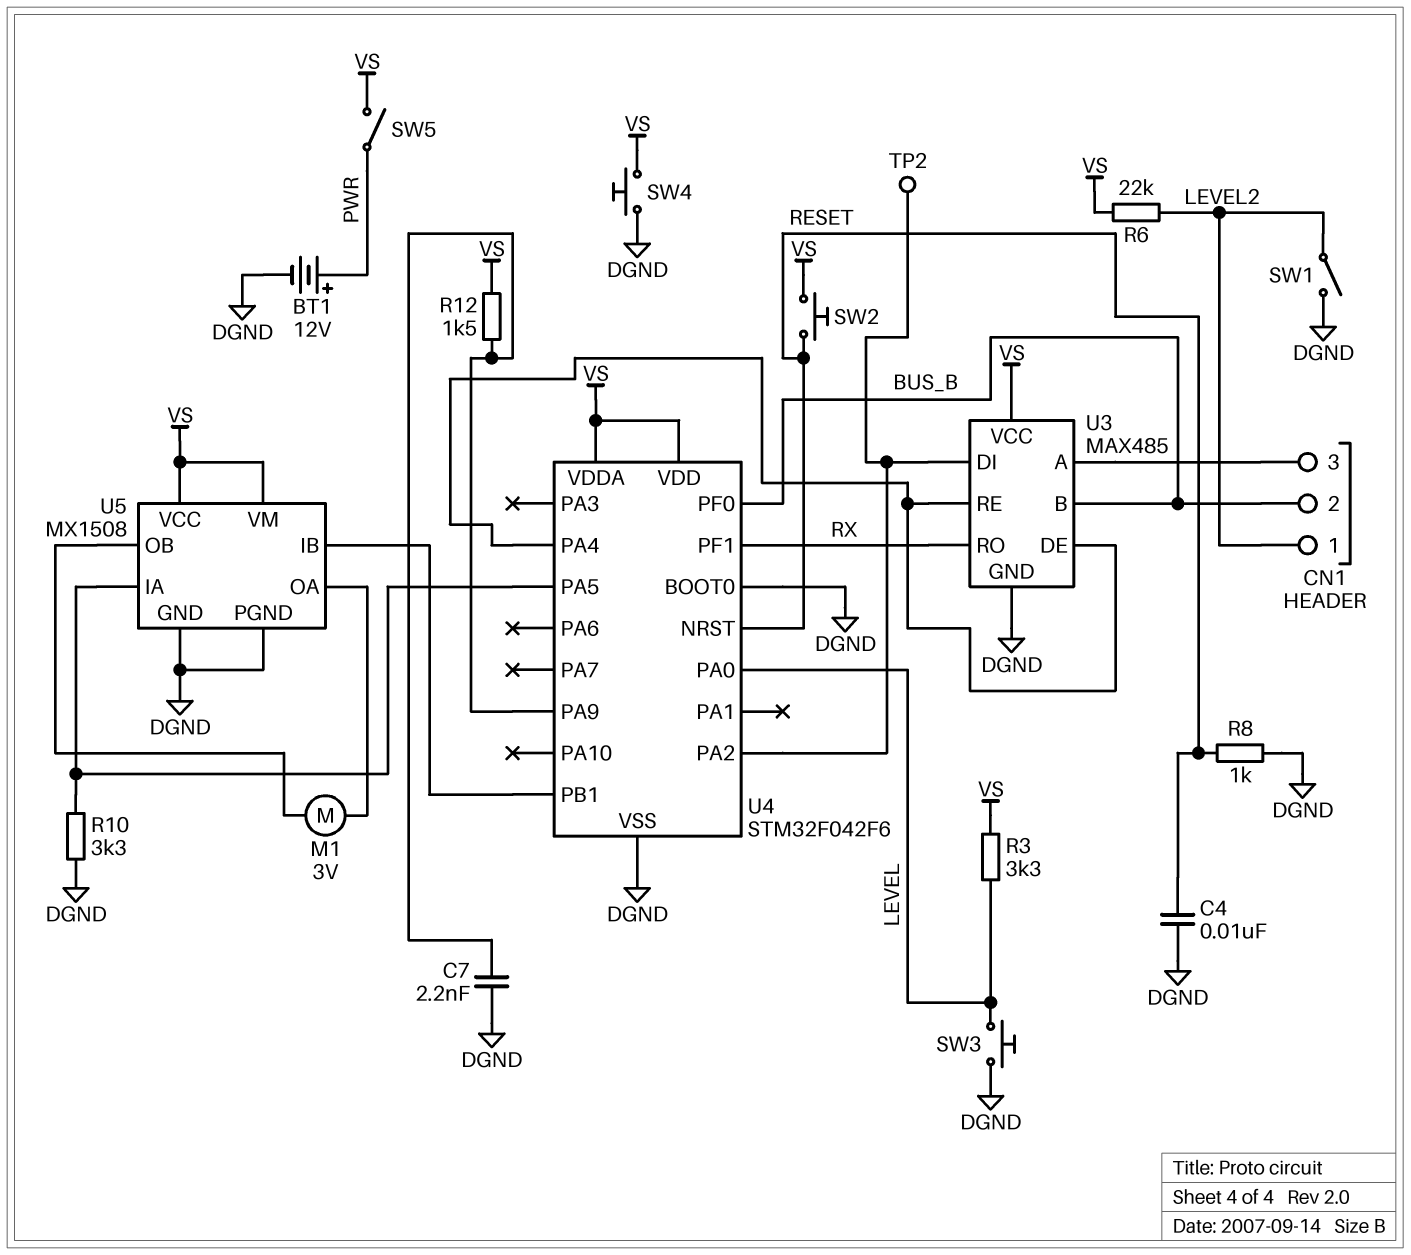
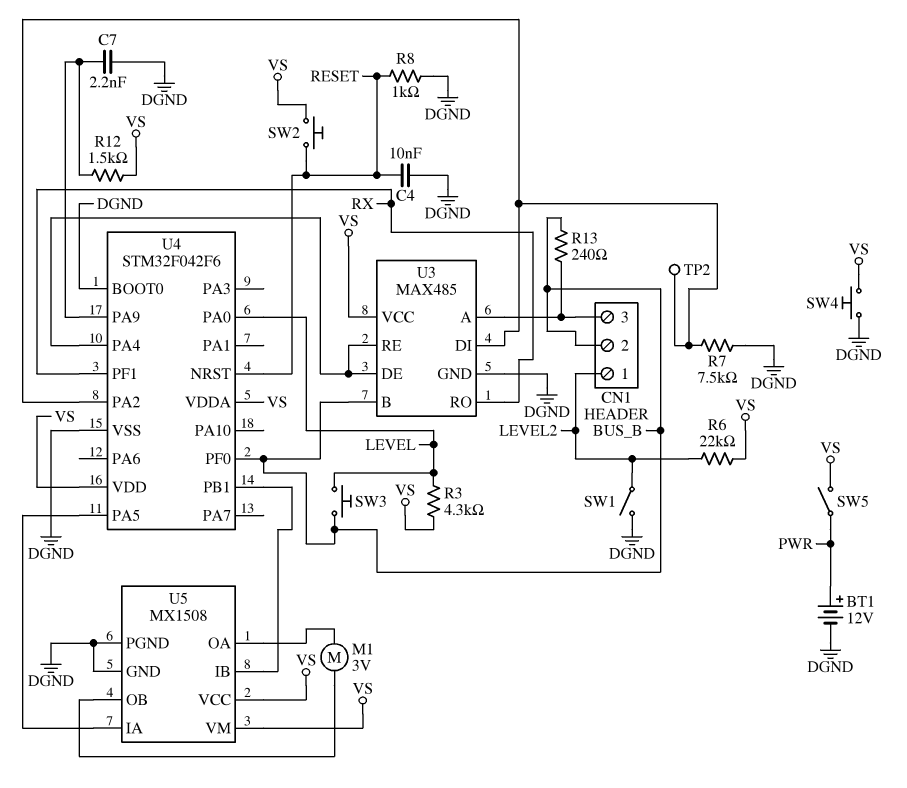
R3: 3.3k (LEVEL, VS) -> 4.3k (LEVEL, VS)
R7: none -> 7.5k (DGND, U3/DI)
R10: 3.3k (DGND, U4/PA5) -> none
R13: none -> 240 (BUS_B, CN1/3)
SW3: button (DGND, LEVEL) -> button (BUS_B, LEVEL)

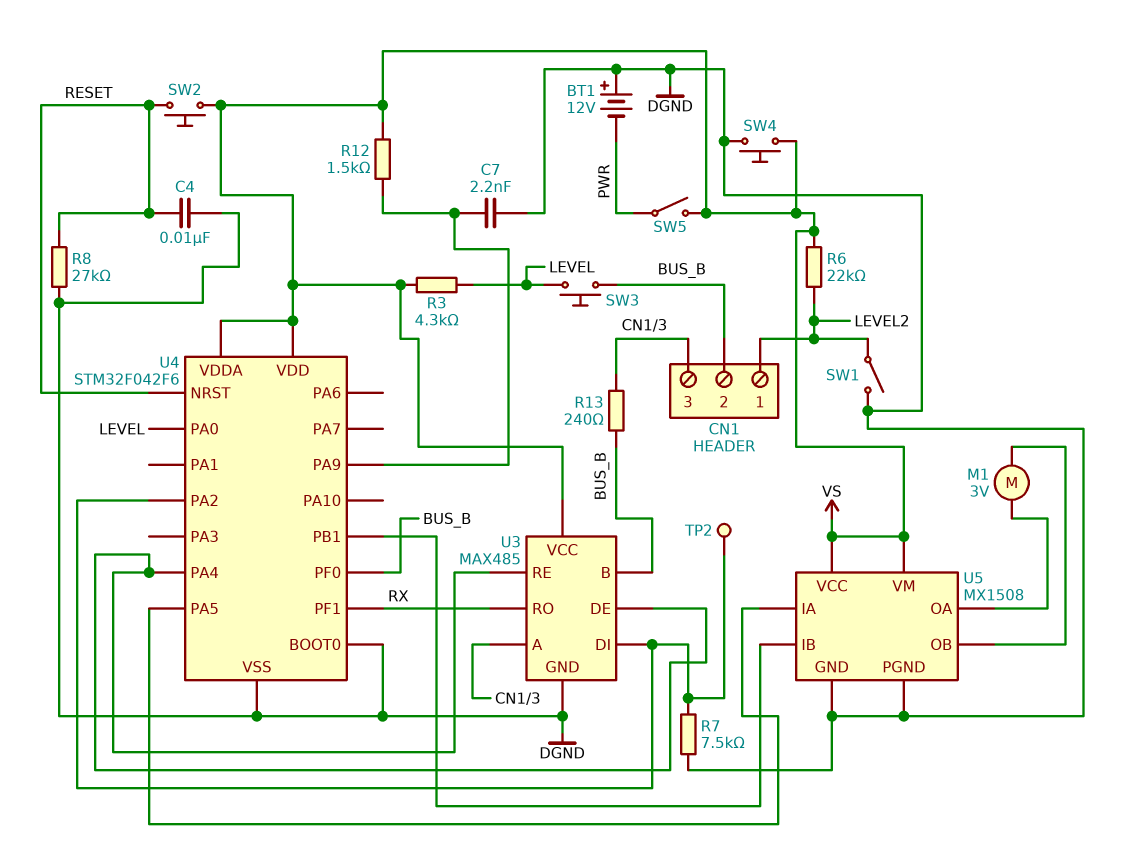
BT1: 12V (plus PWR, minus DGND) -> 12V (plus DGND, minus PWR)
R8: 1k (DGND, RESET) -> 27k (DGND, RESET)

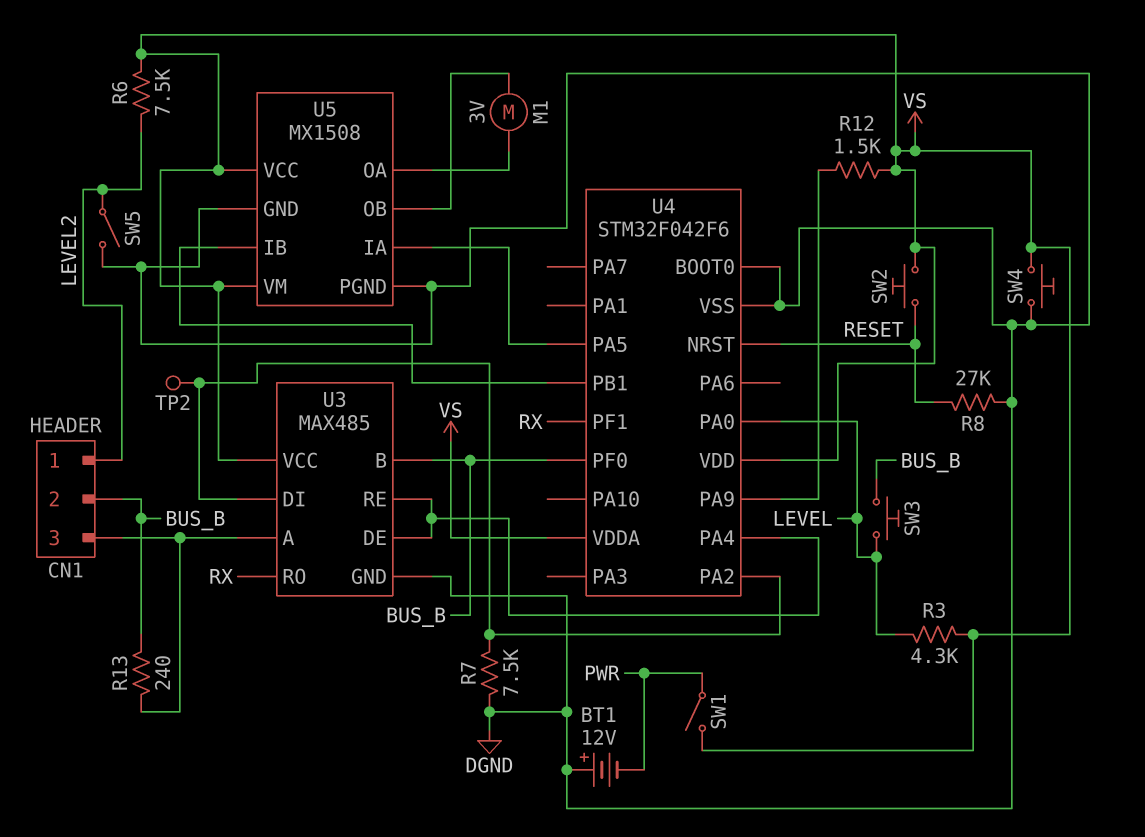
C4: 10nF (DGND, RESET) -> none
C7: 2.2nF (DGND, U4/PA9) -> none
R6: 22k (LEVEL2, VS) -> 7.5k (LEVEL2, VS)
SW1: switch (DGND, LEVEL2) -> switch (PWR, VS)
SW5: switch (PWR, VS) -> switch (DGND, LEVEL2)

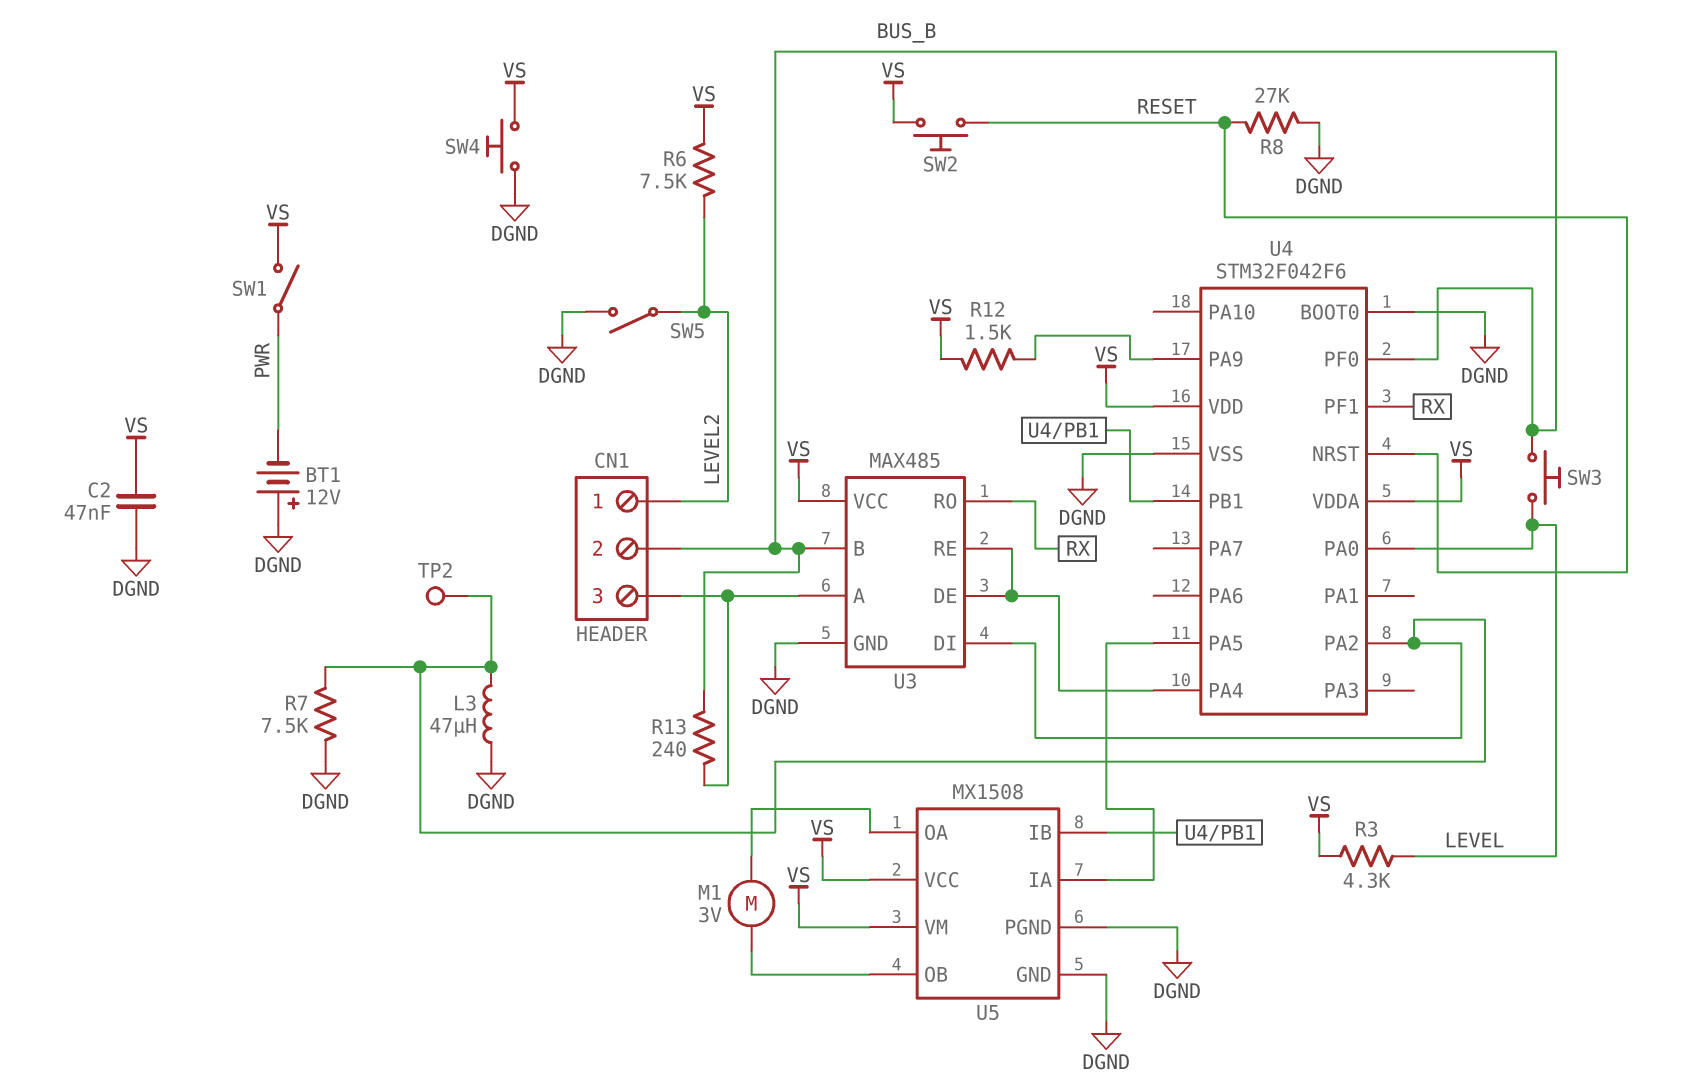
C2: none -> 47nF (DGND, VS)
L3: none -> 47uH (DGND, U3/DI)

